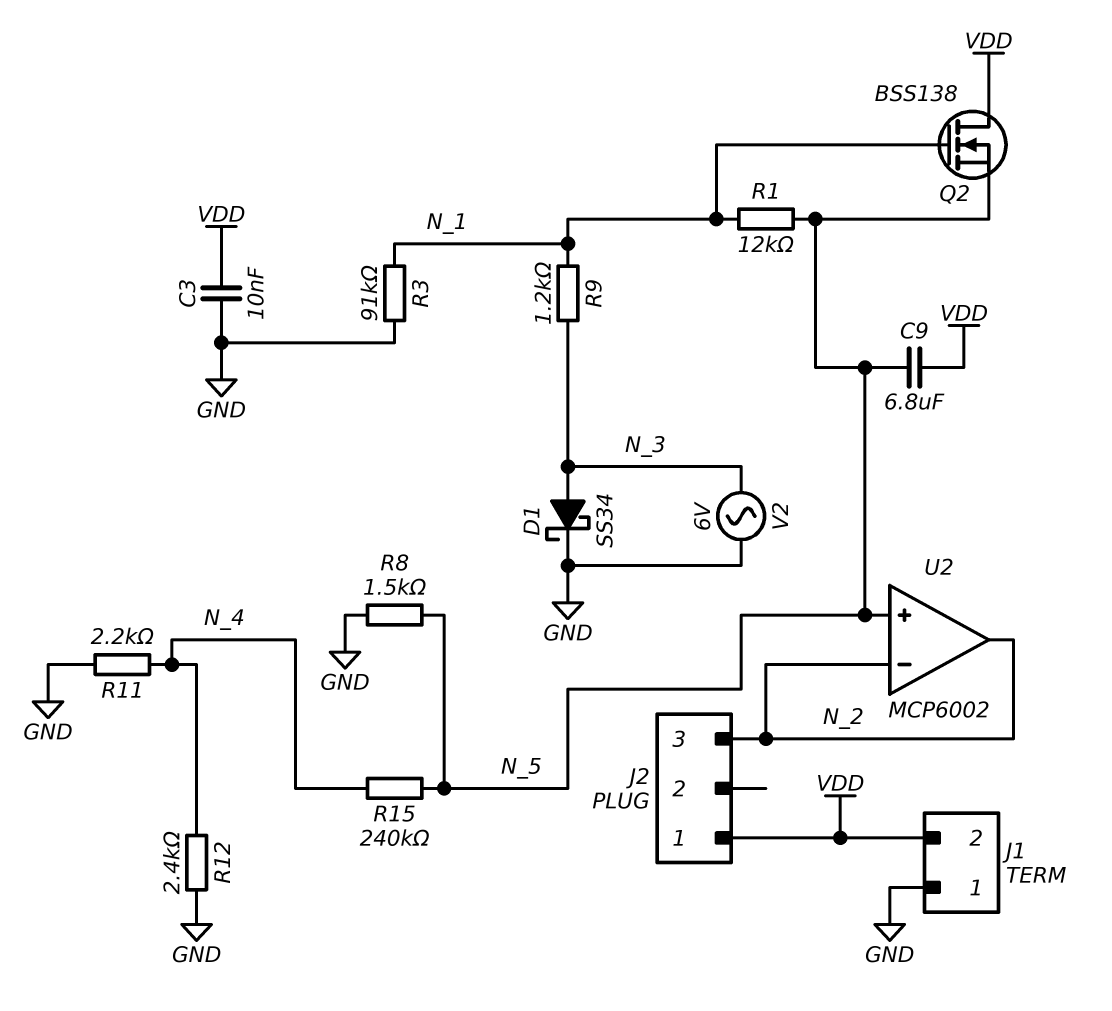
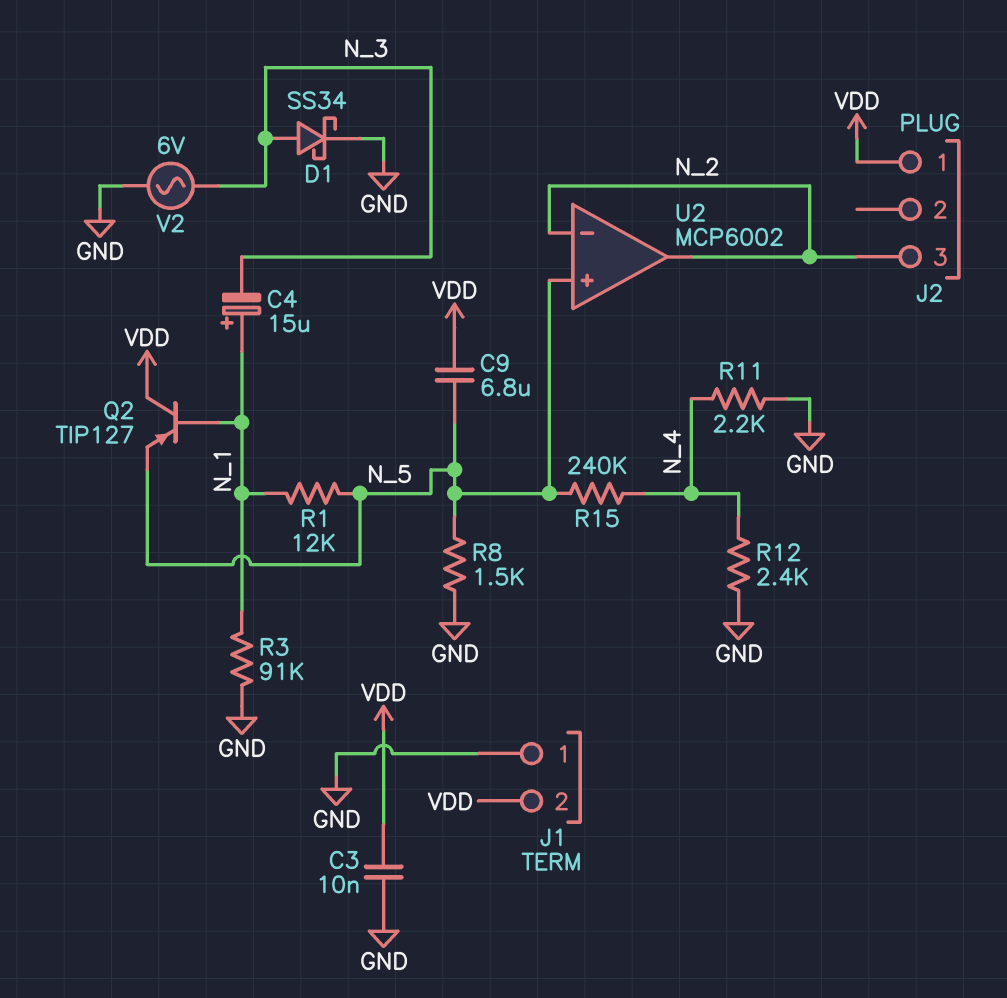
C4: none -> 15uF (plus N_1, minus N_3)
Q2: NMOS BSS138 (G N_1, D VDD, S N_5) -> PNP TIP127 (B N_1, C VDD, E N_5)
R9: 1.2k (N_1, N_3) -> none

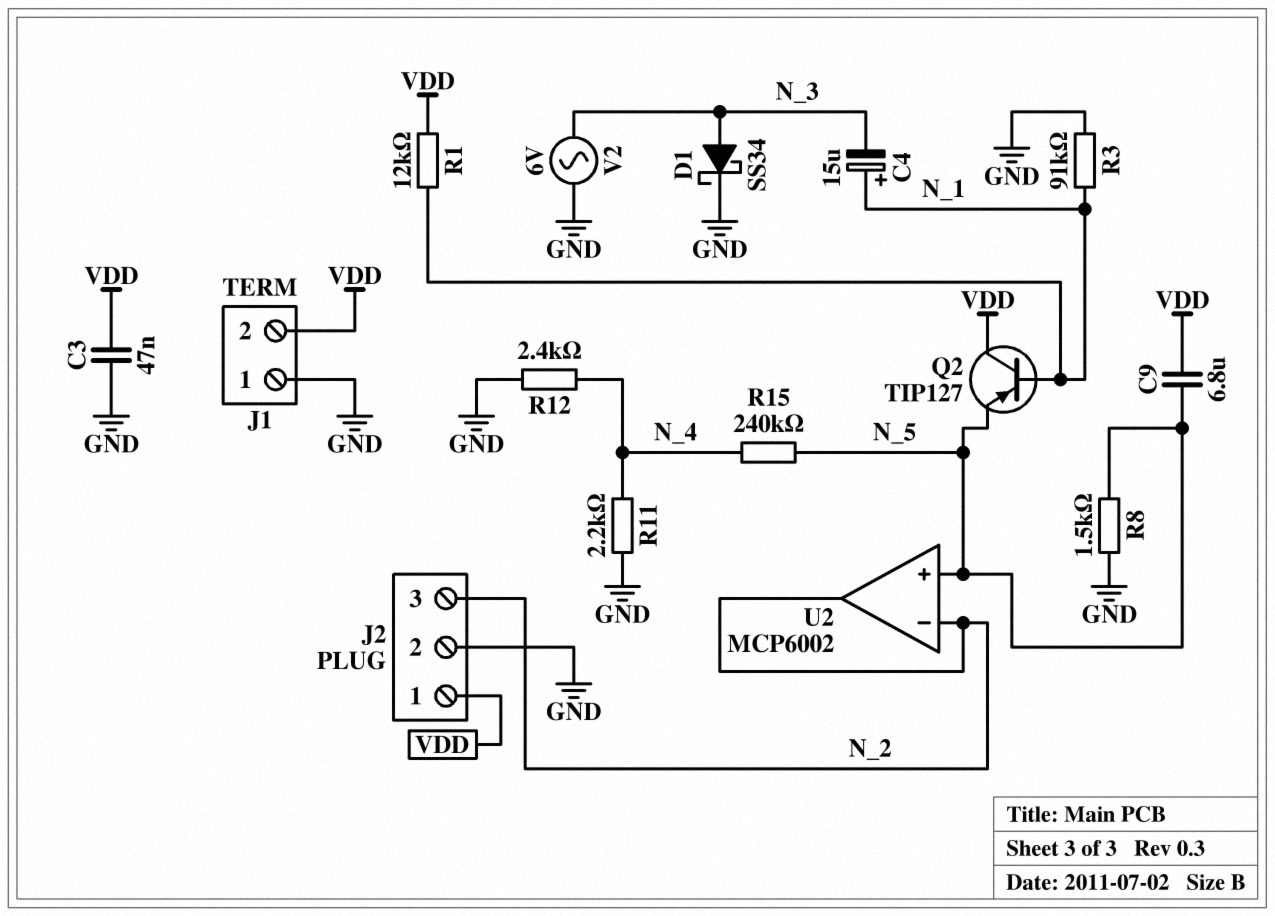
C3: 10nF (GND, VDD) -> 47nF (GND, VDD)
J2 pin 2: none -> GND
R1: 12k (N_1, N_5) -> 12k (N_1, VDD)

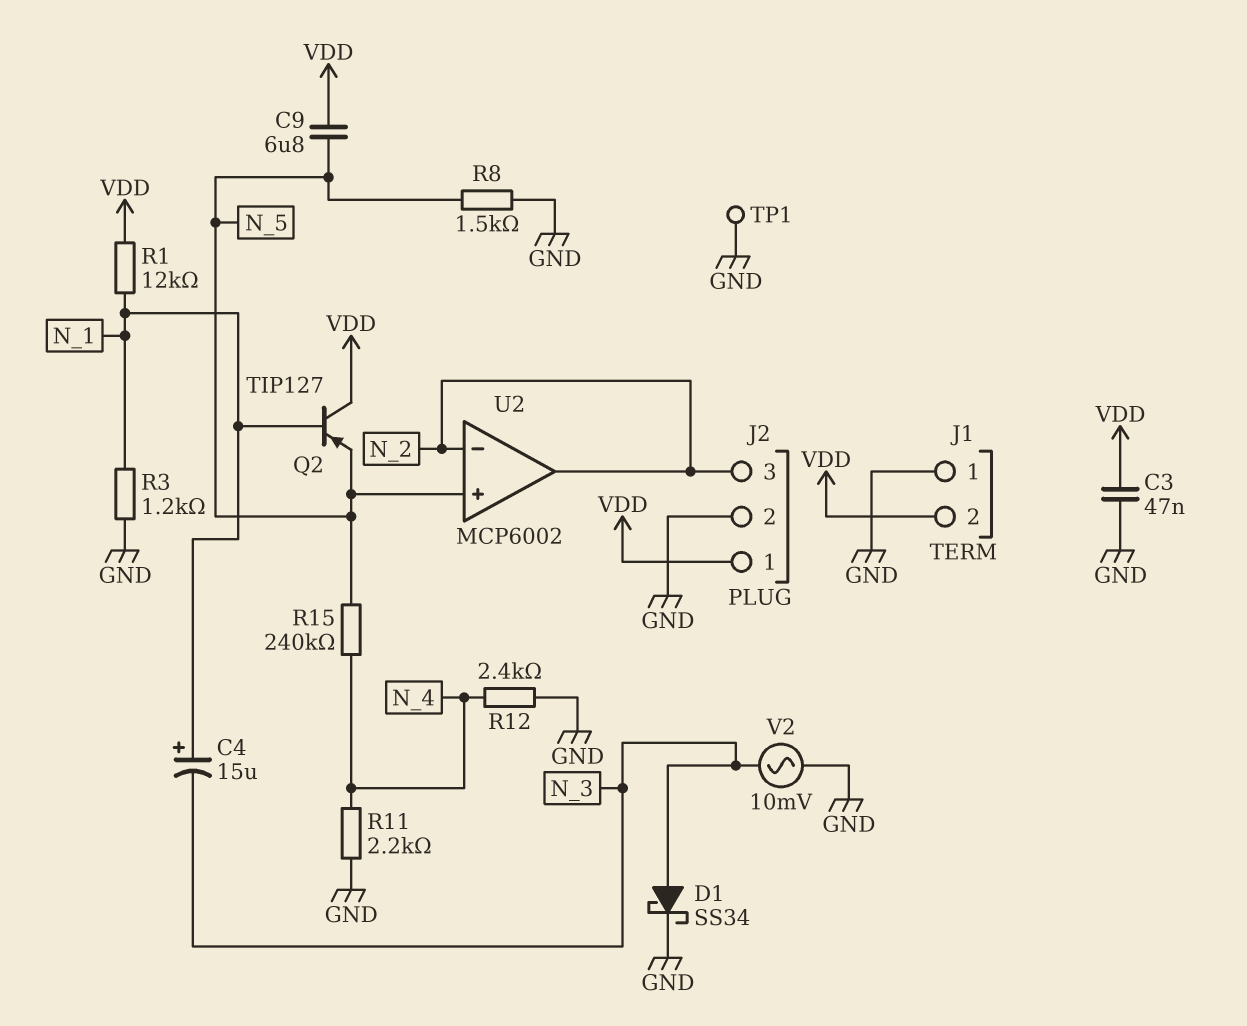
R3: 91k (GND, N_1) -> 1.2k (GND, N_1)
TP1: none -> test point (GND)
V2: AC 6V (GND, N_3) -> AC 10mV (GND, N_3)

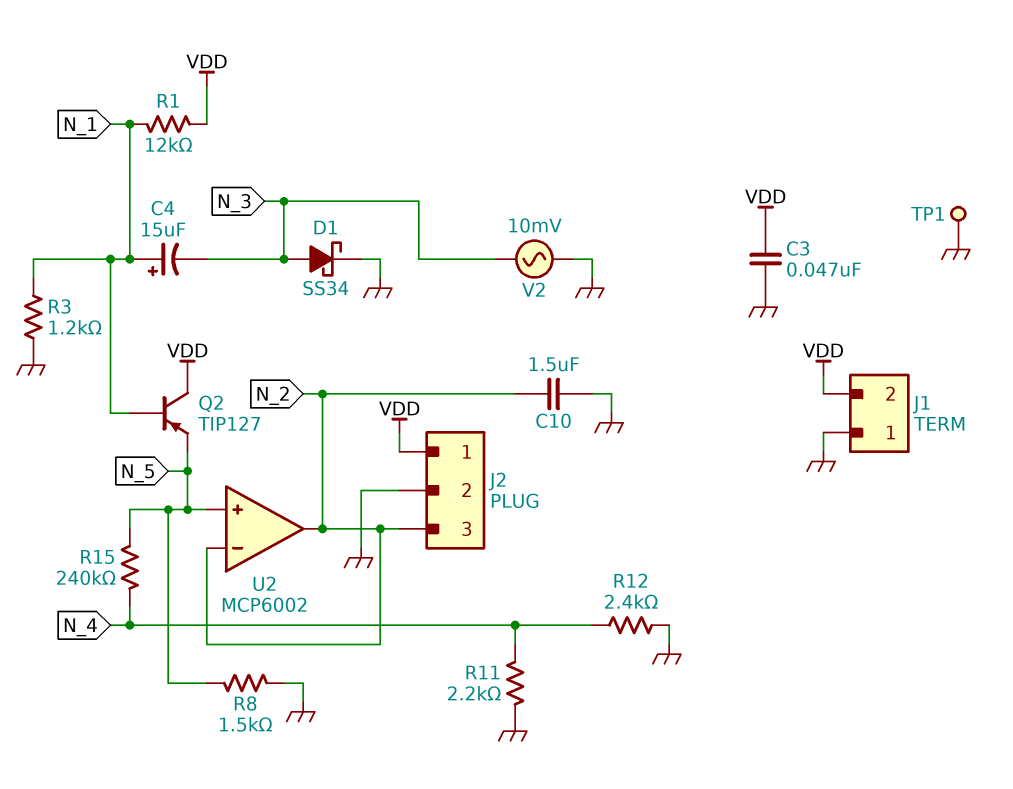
C9: 6.8uF (N_5, VDD) -> none
C10: none -> 1.5uF (GND, N_2)

